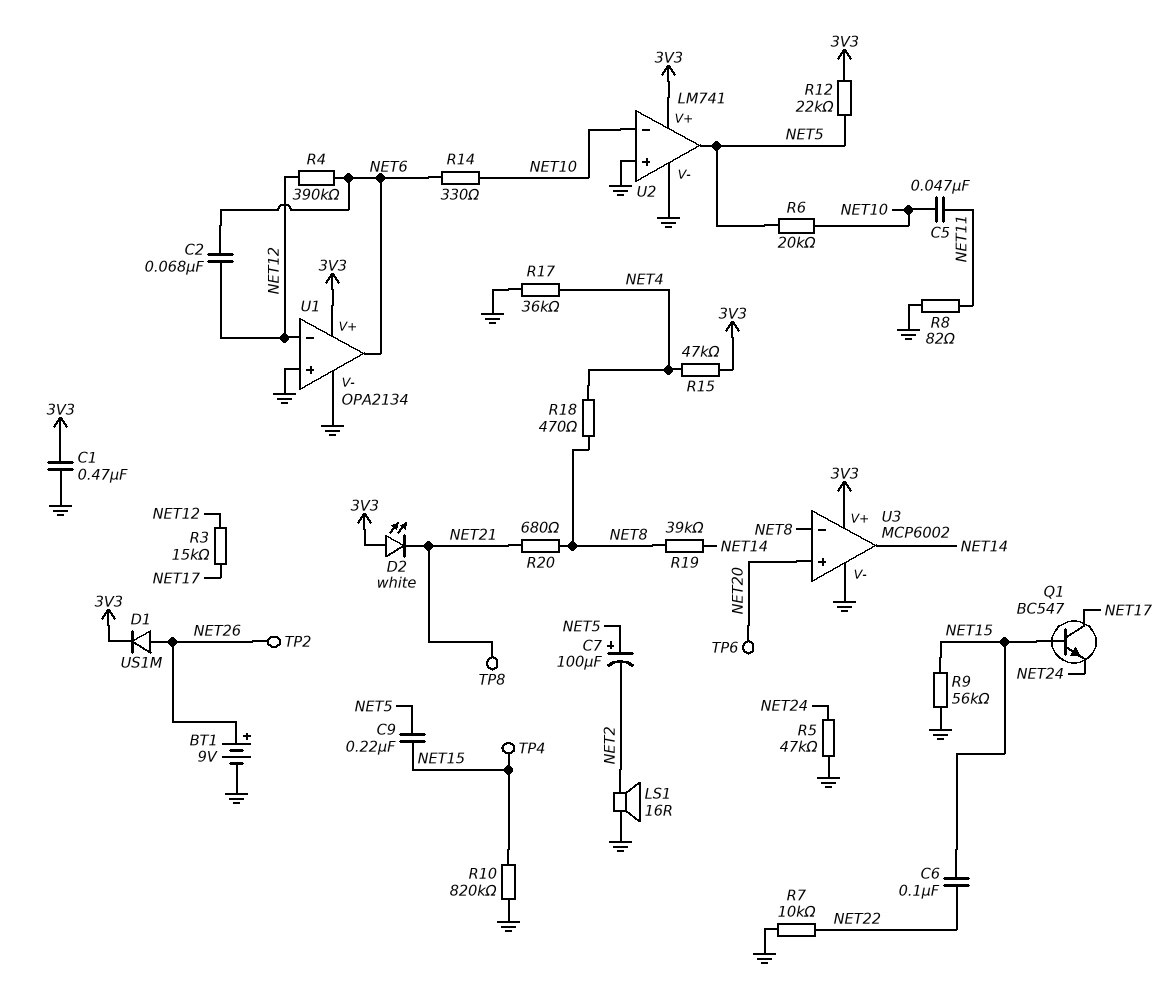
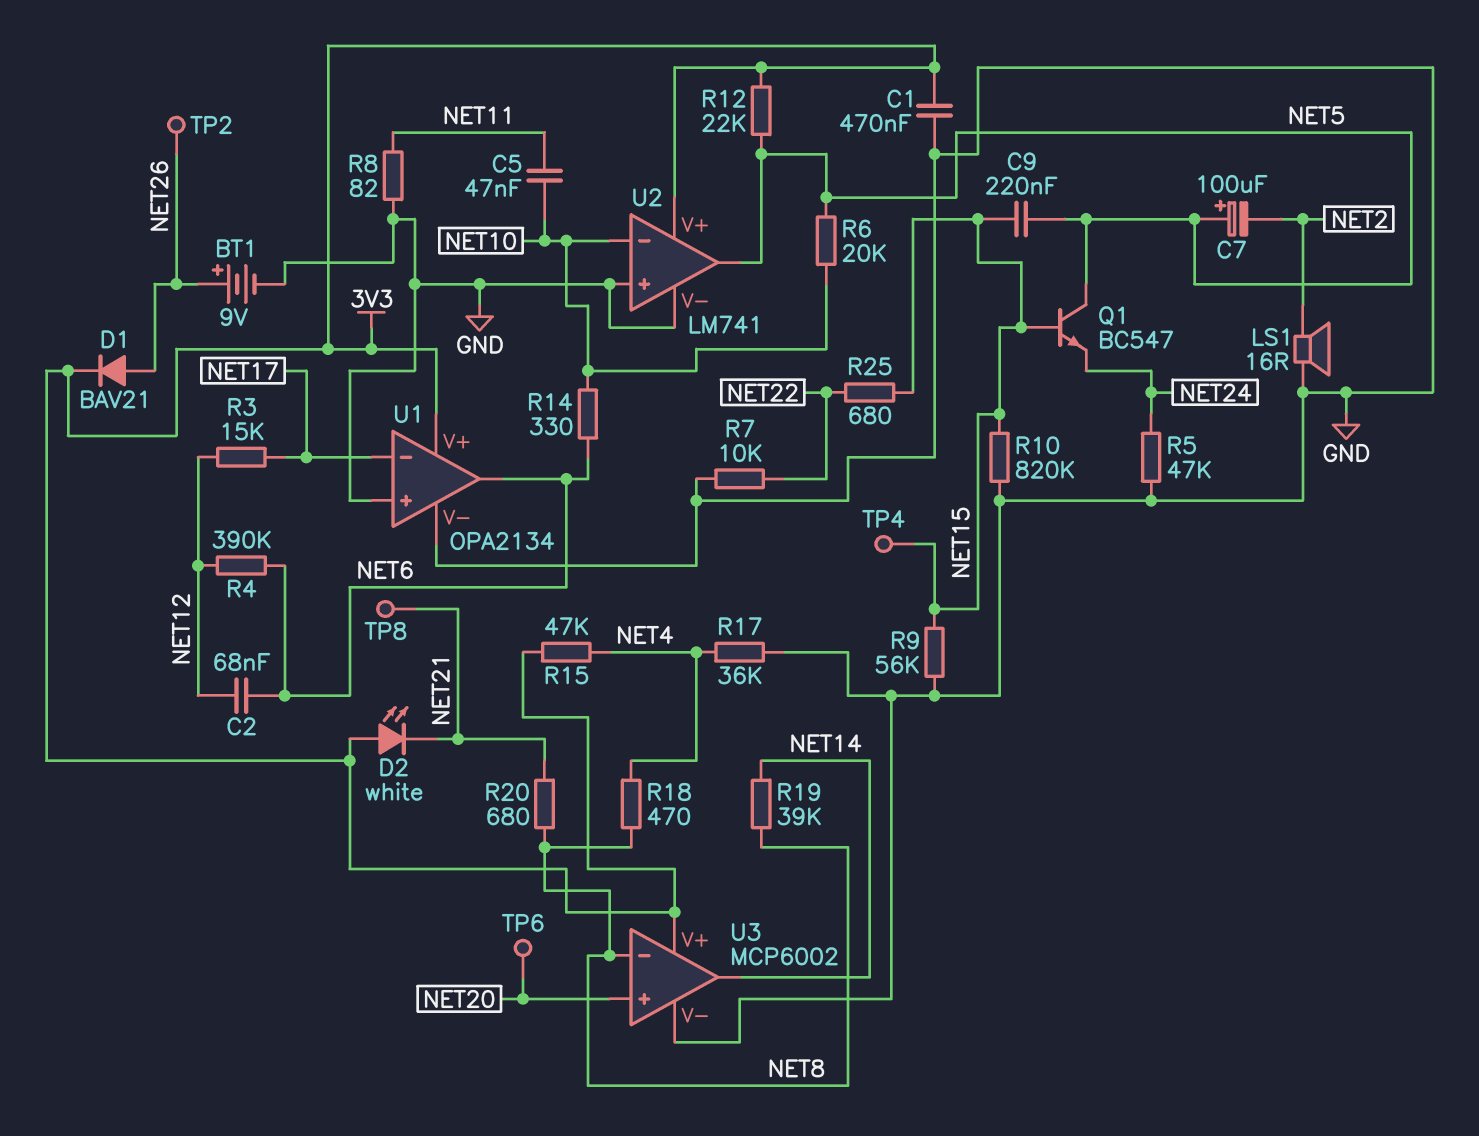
C6: 100nF (NET15, NET22) -> none
D1: diode US1M (A NET26, K 3V3) -> diode BAV21 (A NET26, K 3V3)
Q1: NPN BC547 (B NET15, C NET17, E NET24) -> NPN BC547 (B NET15, C NET5, E NET24)
R25: none -> 680 (NET15, NET22)
U1 pin in-: NET12 -> NET17

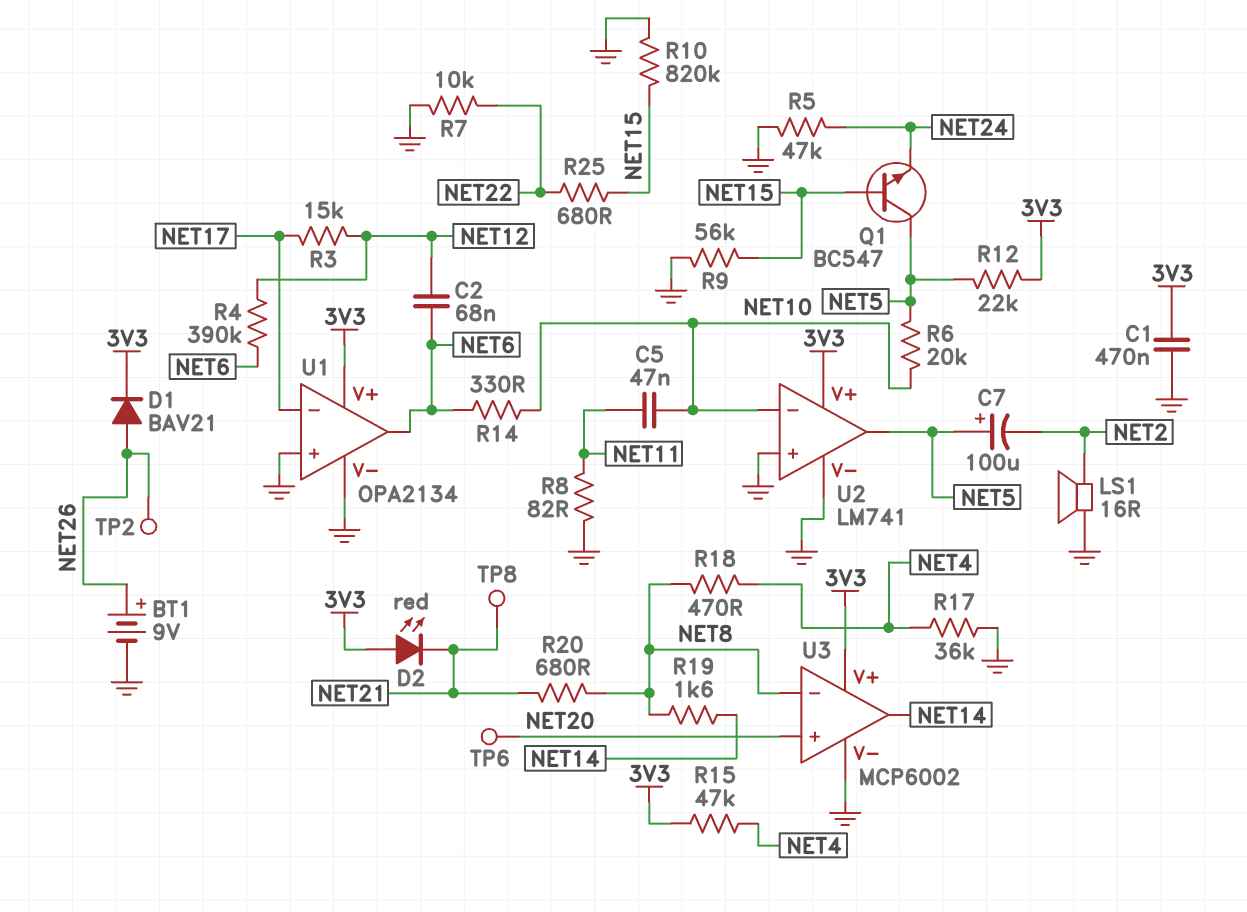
C9: 220nF (NET5, NET15) -> none
D2: LED white (A 3V3, K NET21) -> LED red (A 3V3, K NET21)
R19: 39k (NET8, NET14) -> 1.6k (NET8, NET14)
TP4: test point (NET15) -> none

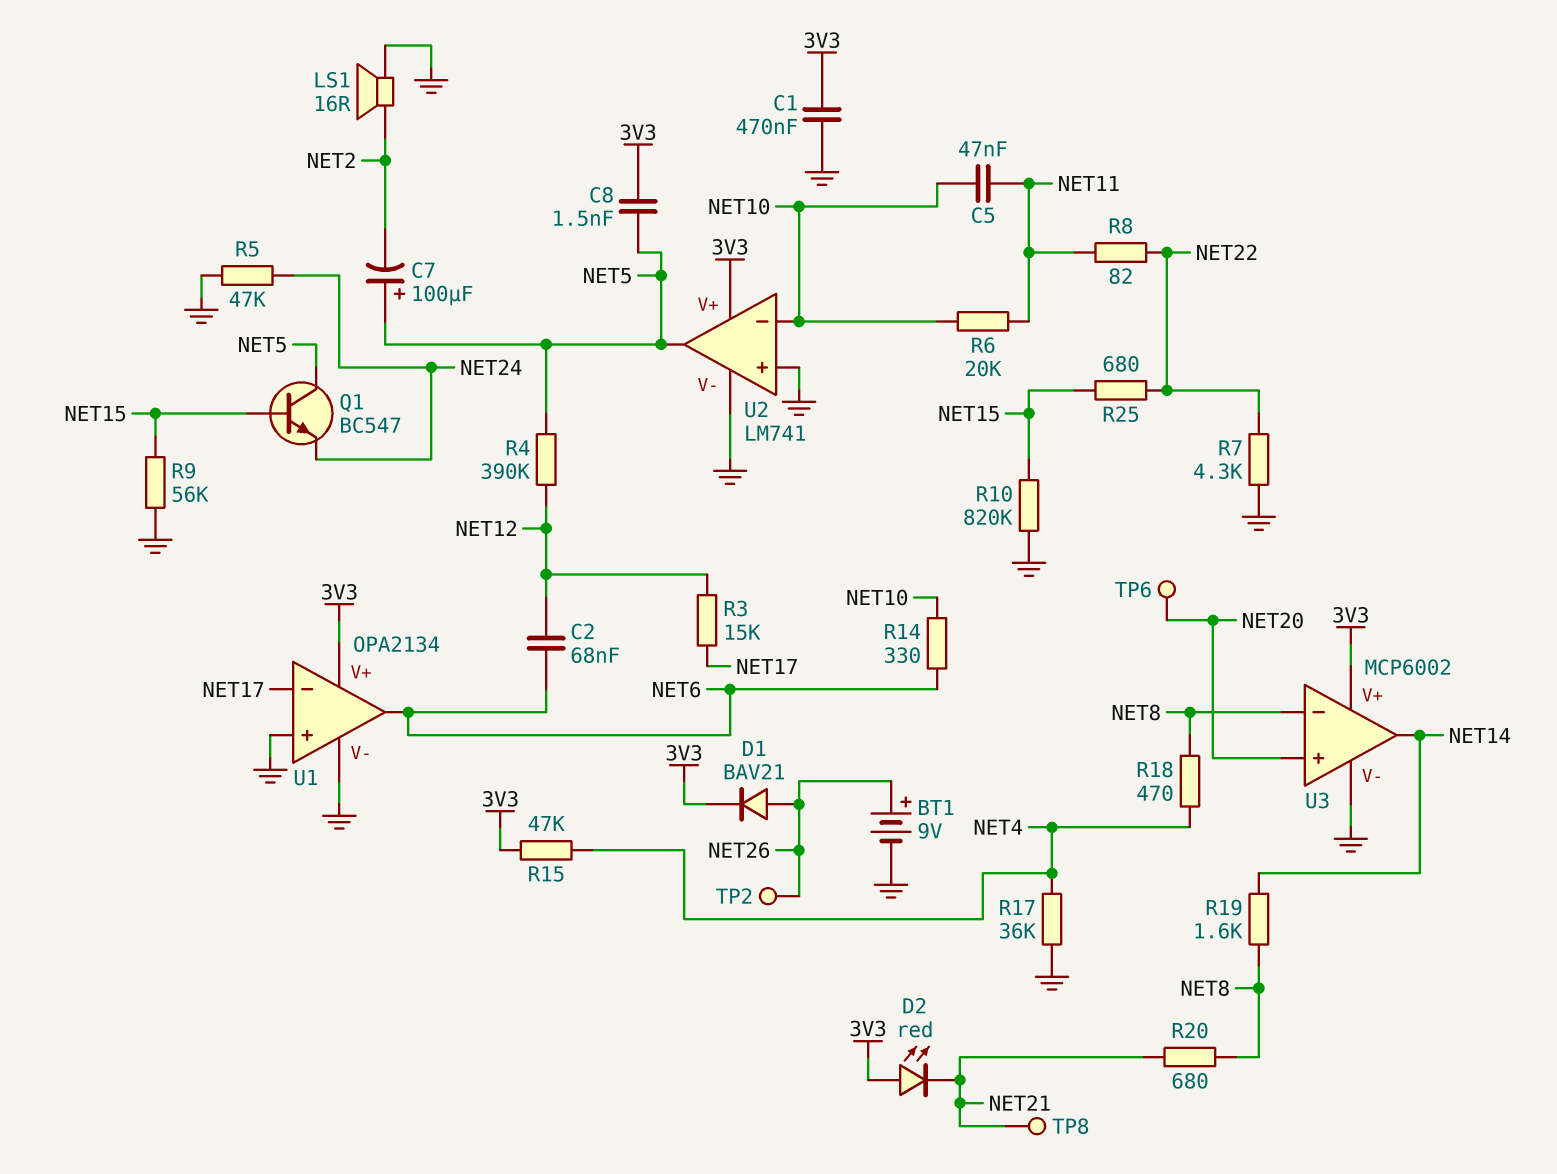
C8: none -> 1.5nF (3V3, NET5)
R4: 390k (NET6, NET12) -> 390k (NET5, NET12)
R6: 20k (NET5, NET10) -> 20k (NET10, NET11)
R7: 10k (GND, NET22) -> 4.3k (GND, NET22)
R8: 82 (GND, NET11) -> 82 (NET11, NET22)
R12: 22k (3V3, NET5) -> none

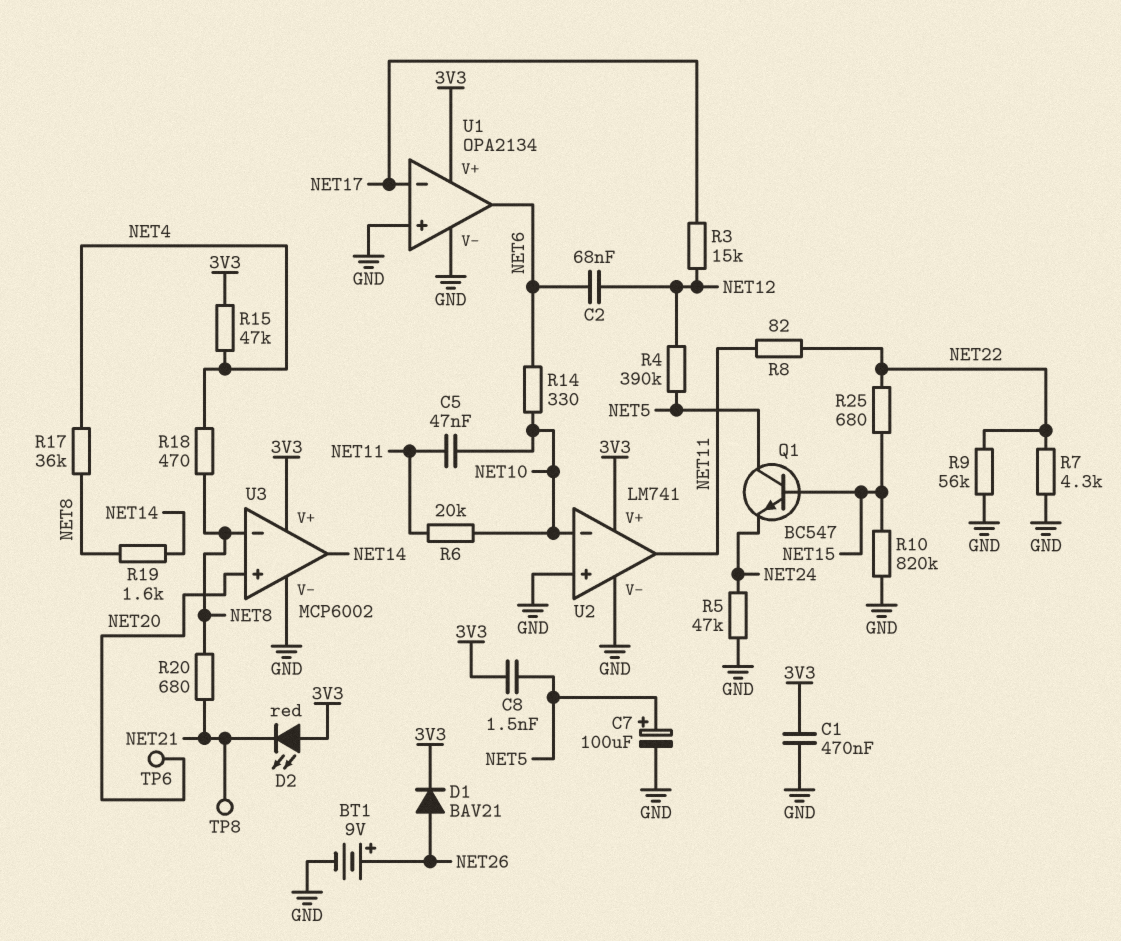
C7: 100uF (plus NET5, minus NET2) -> 100uF (plus NET5, minus GND)
LS1: speaker 16R (GND, NET2) -> none
R9: 56k (GND, NET15) -> 56k (GND, NET22)
R17: 36k (GND, NET4) -> 36k (NET4, NET8)
TP2: test point (NET26) -> none
U2 pin out: NET5 -> NET11

